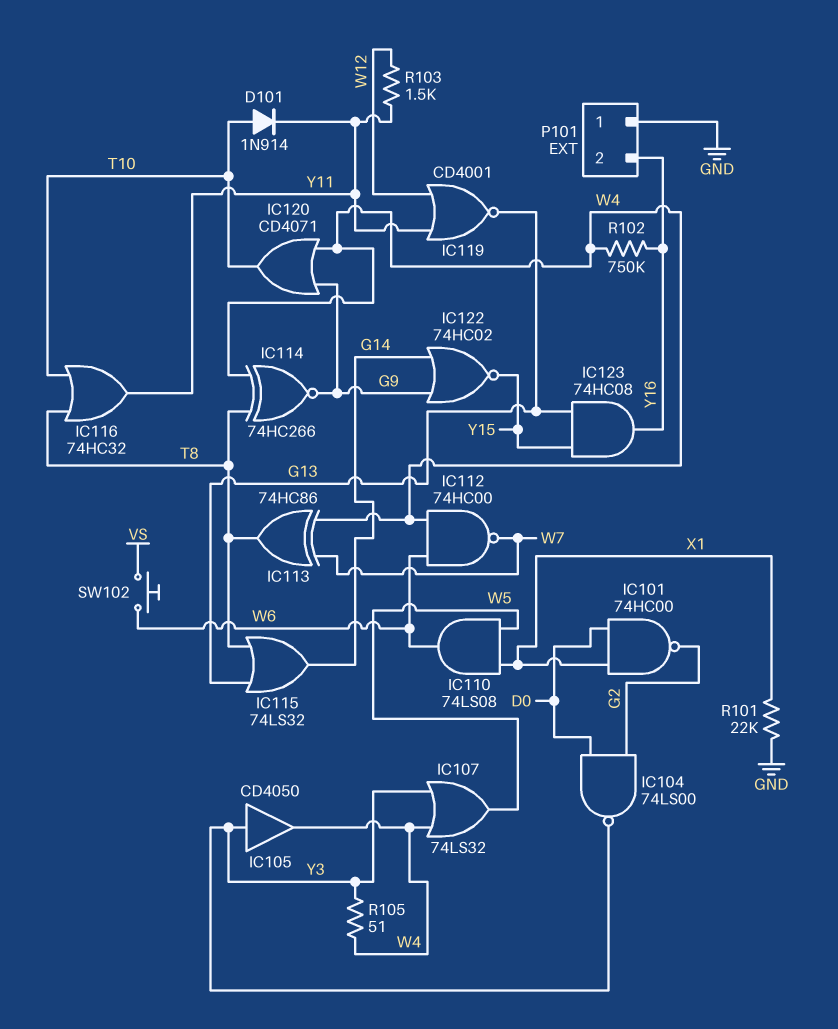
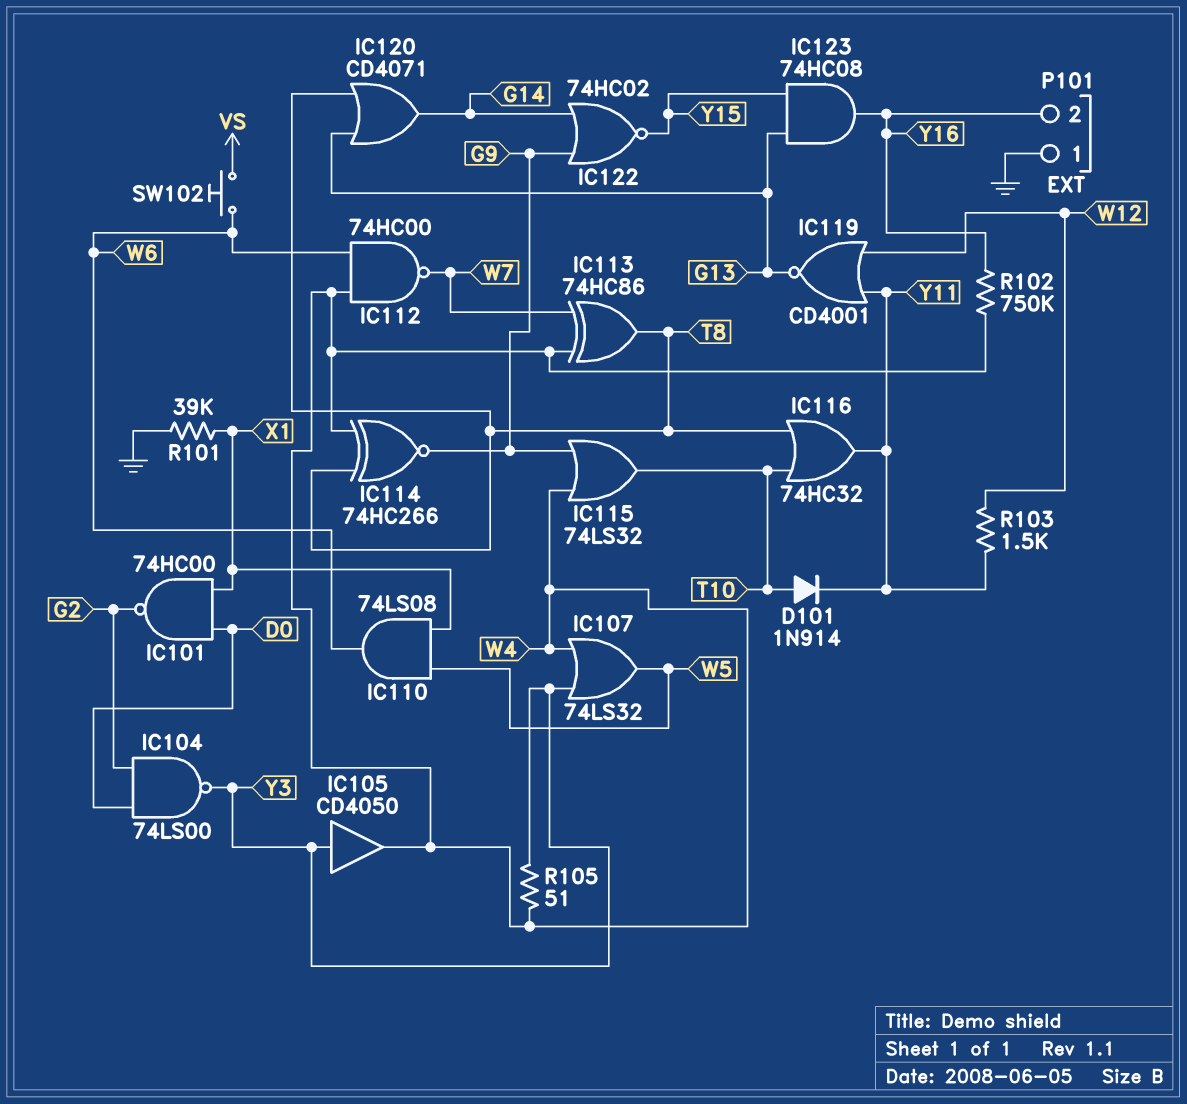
IC115: OR 74LS32 (in G13, in T8, out G14) -> OR 74LS32 (in G9, in W4, out T10)
IC120: OR CD4071 (in G9, in W4, out T10) -> OR CD4071 (in G13, in T8, out G14)
R101: 22k (GND, X1) -> 39k (GND, X1)

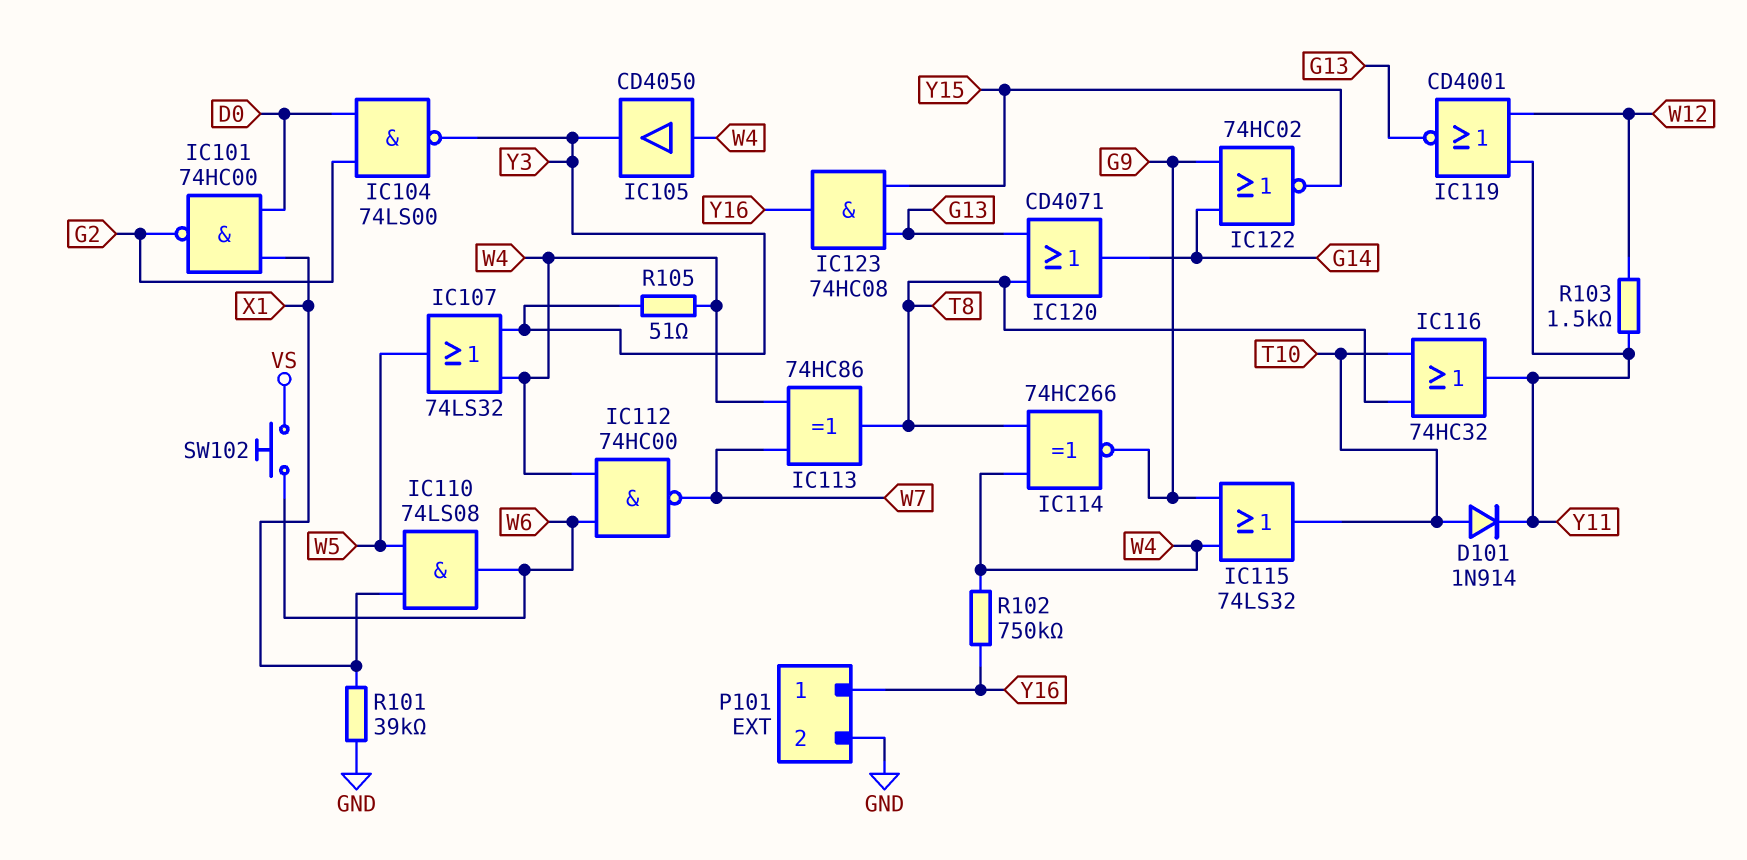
IC105: buffer CD4050 (in Y3, out W4) -> buffer CD4050 (in W4, out Y3)
P101 pin 1: GND -> Y16
P101 pin 2: Y16 -> GND

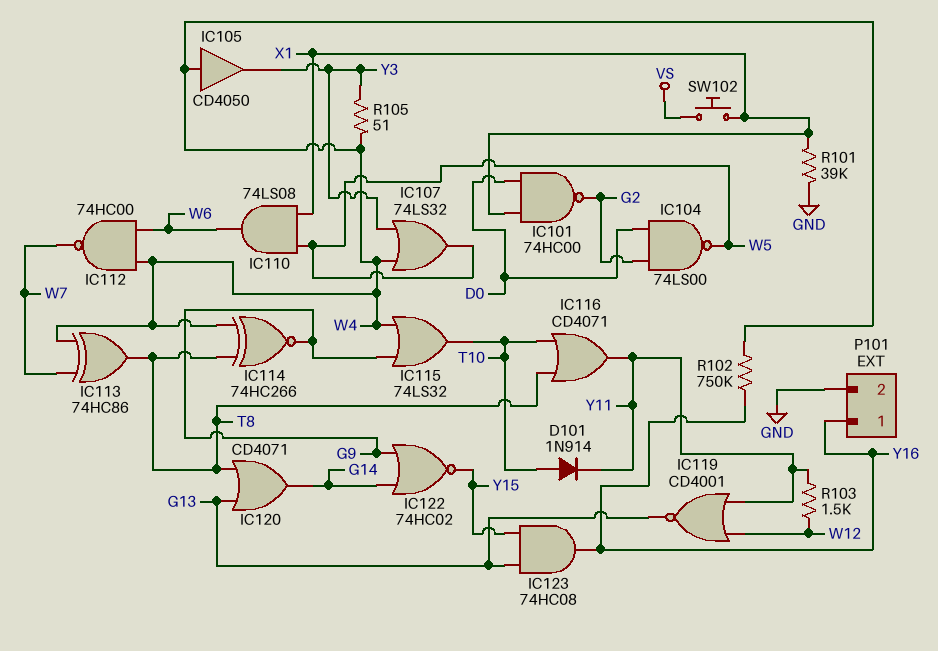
IC104: NAND 74LS00 (in D0, in G2, out Y3) -> NAND 74LS00 (in D0, in G2, out W5)
IC116: OR 74HC32 (in T8, in T10, out Y11) -> OR CD4071 (in T8, in T10, out Y11)
SW102: button (VS, W6) -> button (VS, X1)

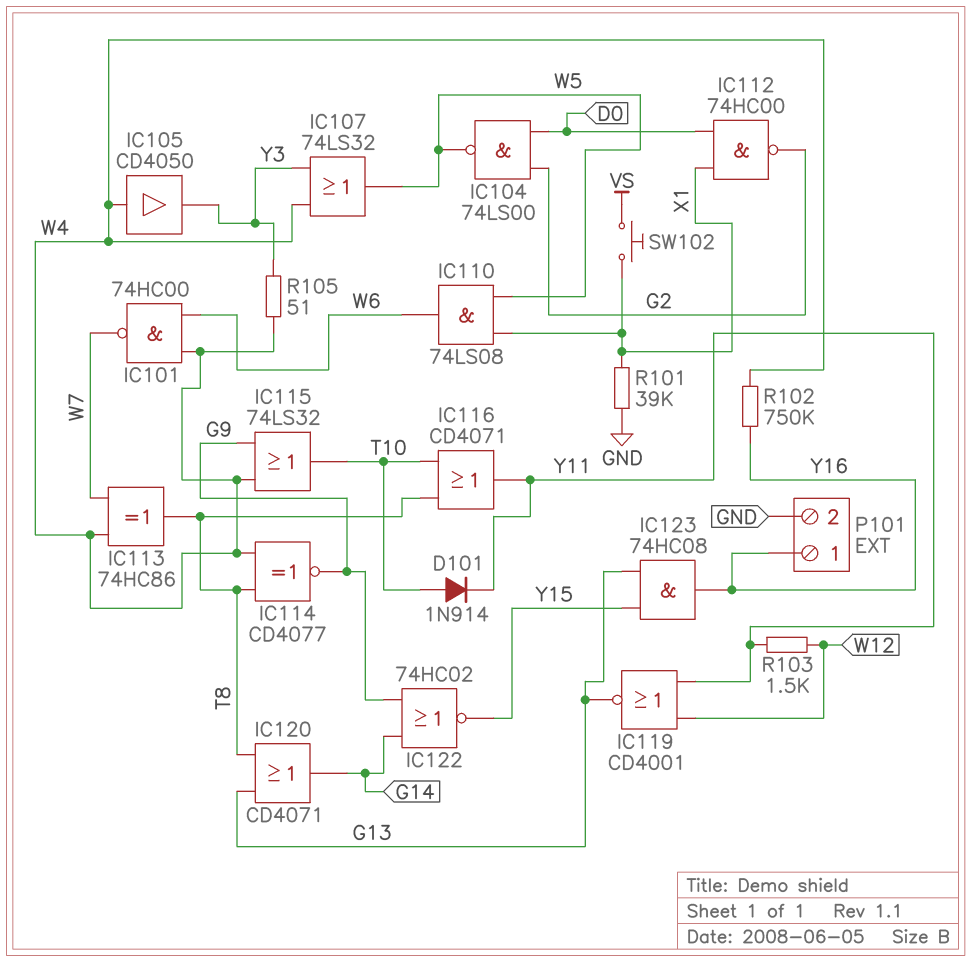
IC101: NAND 74HC00 (in D0, in X1, out G2) -> NAND 74HC00 (in W4, in W6, out W7)
IC112: NAND 74HC00 (in W4, in W6, out W7) -> NAND 74HC00 (in D0, in X1, out G2)
IC114: XNOR 74HC266 (in T8, in W4, out G9) -> XNOR CD4077 (in T8, in W4, out G9)

